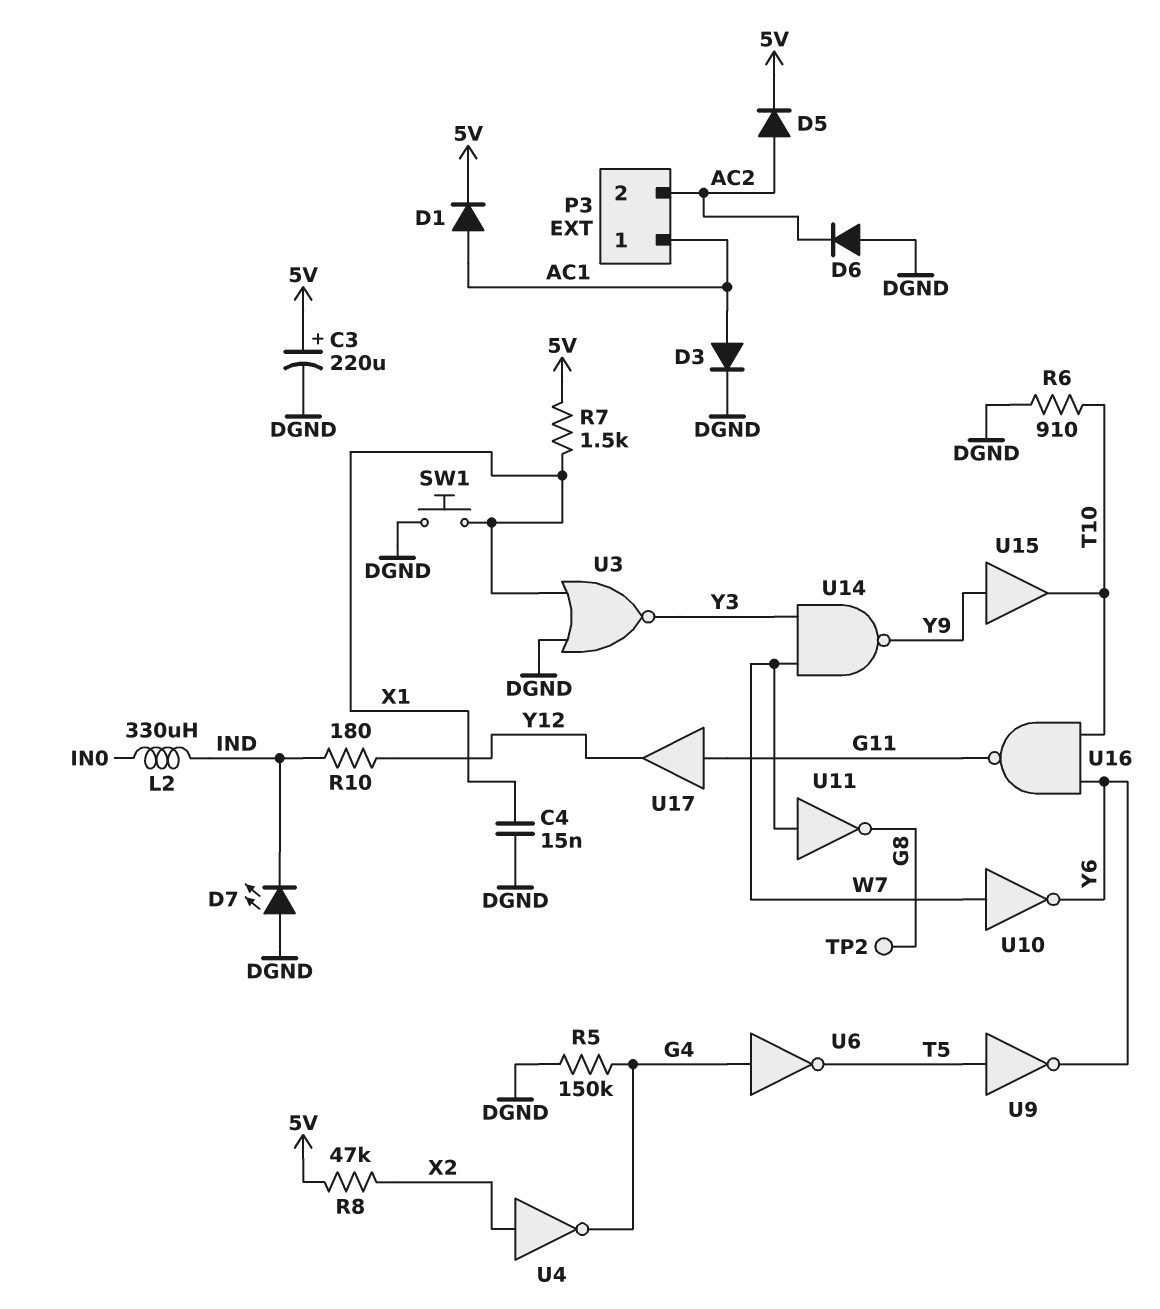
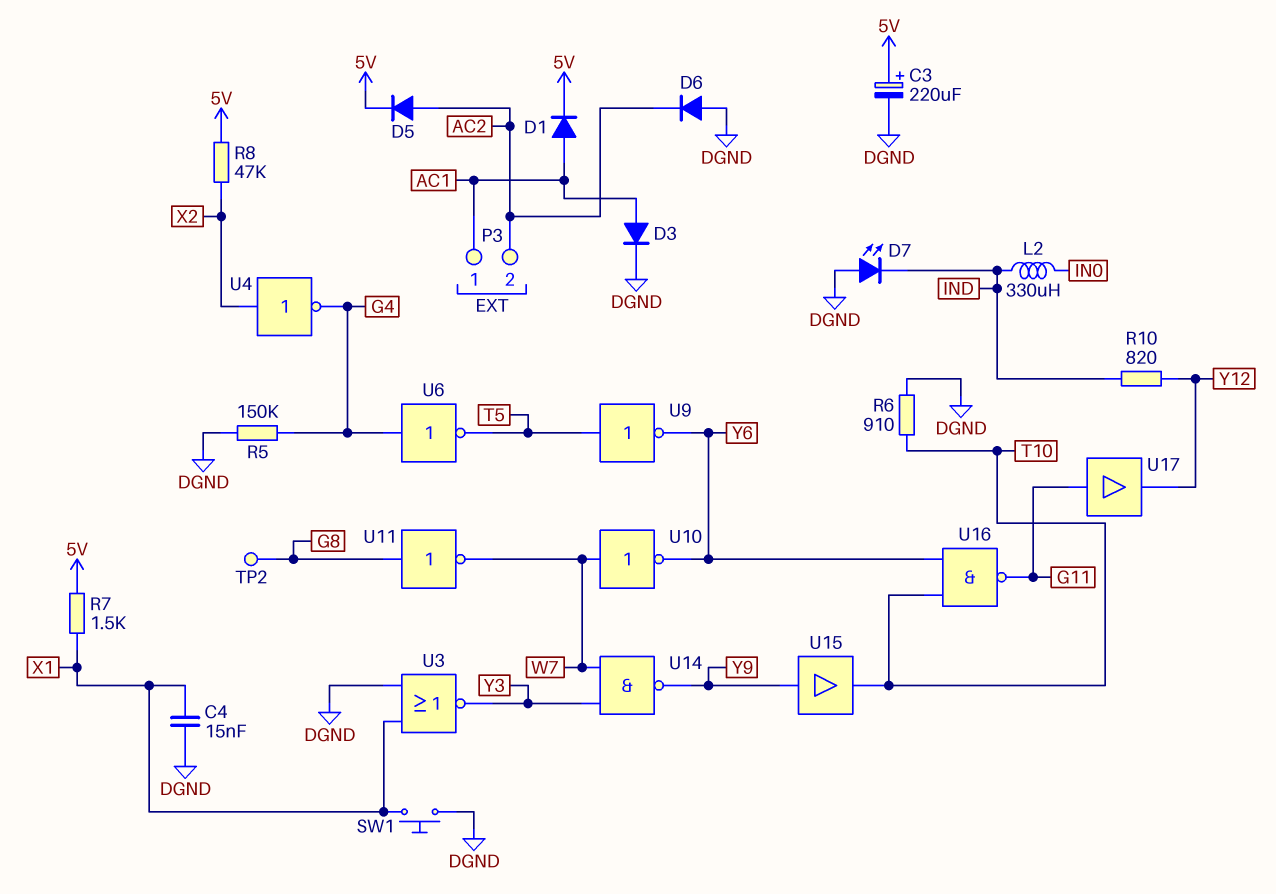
R10: 180 (IND, Y12) -> 820 (IND, Y12)
U11: NOT (in W7, out G8) -> NOT (in G8, out W7)

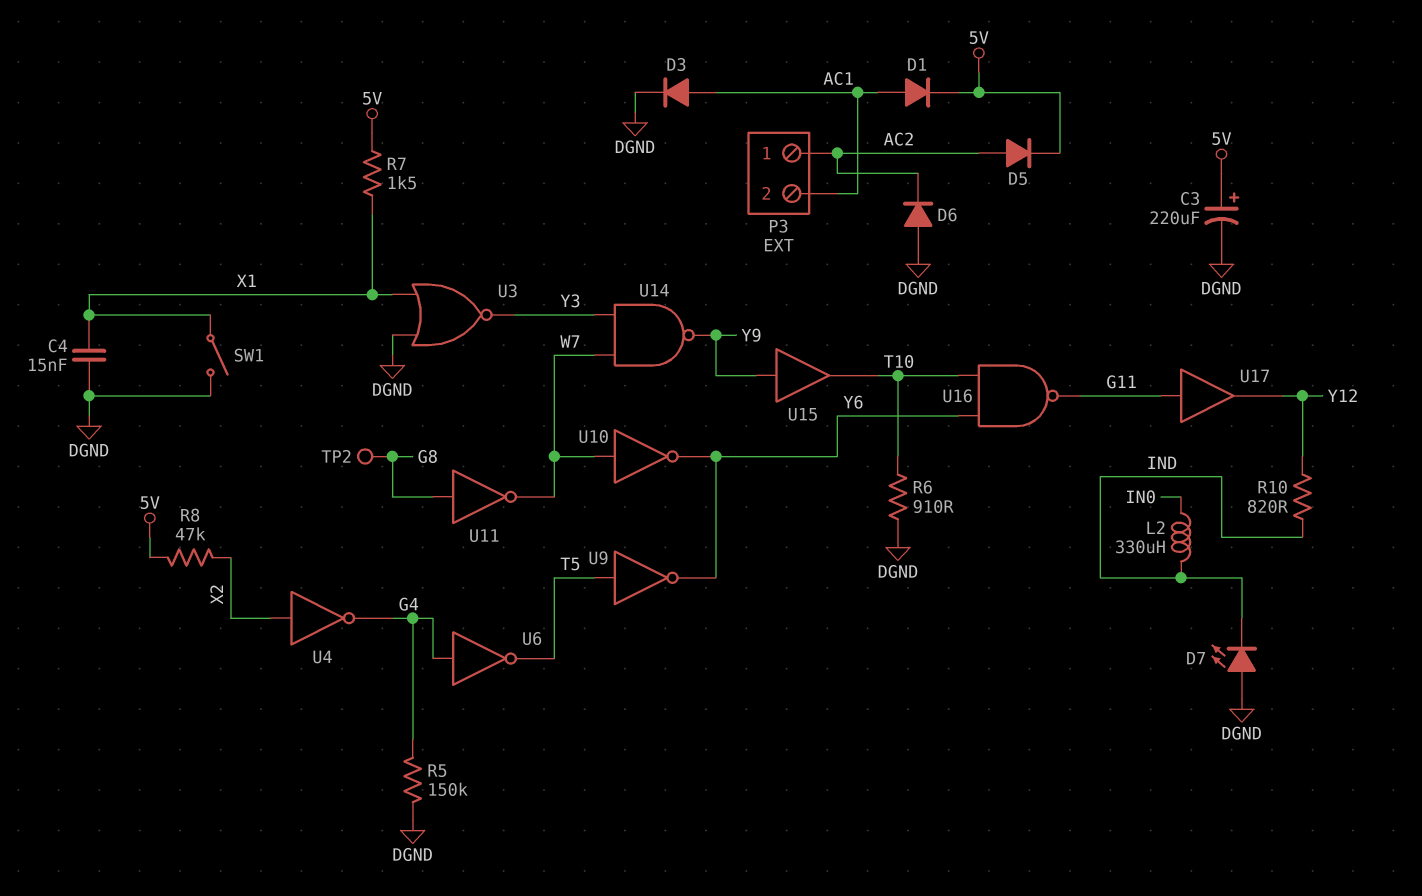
P3 pin 1: AC1 -> AC2
P3 pin 2: AC2 -> AC1
SW1: button (DGND, X1) -> switch (DGND, X1)

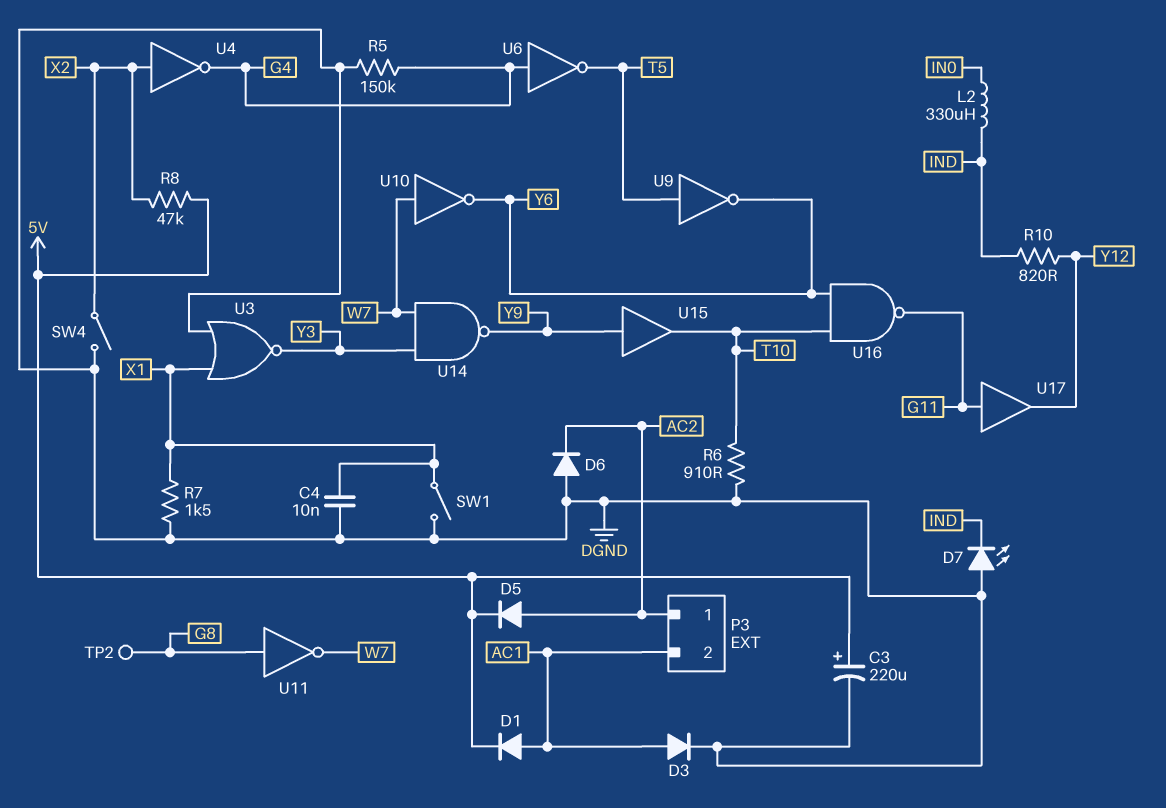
C4: 15nF (DGND, X1) -> 10nF (DGND, X1)
R7: 1.5k (5V, X1) -> 1.5k (DGND, X1)
SW4: none -> switch (DGND, X2)

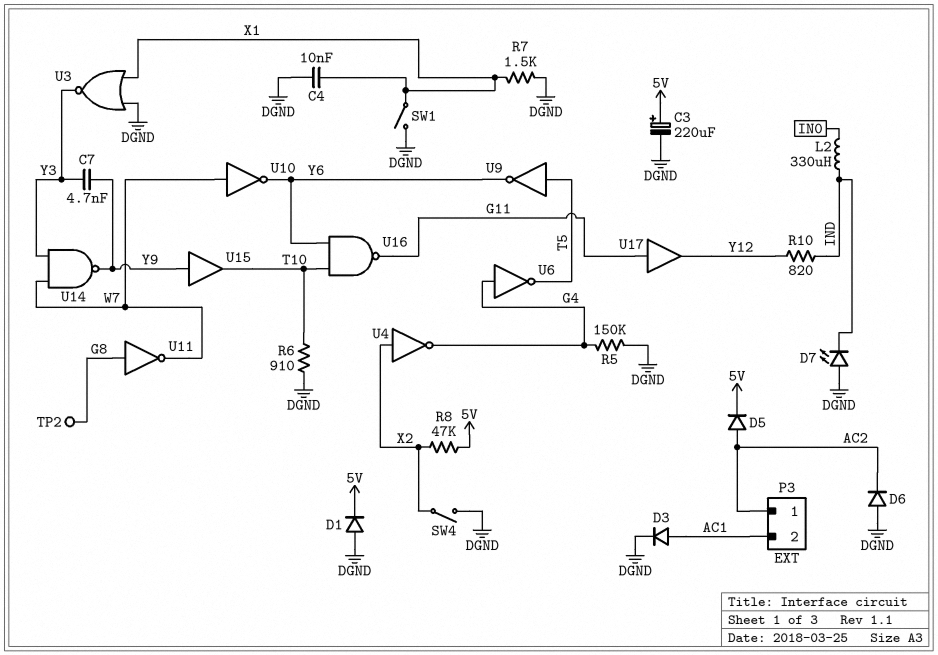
C7: none -> 4.7nF (Y3, Y9)
D1: diode (A AC1, K 5V) -> diode (A DGND, K 5V)

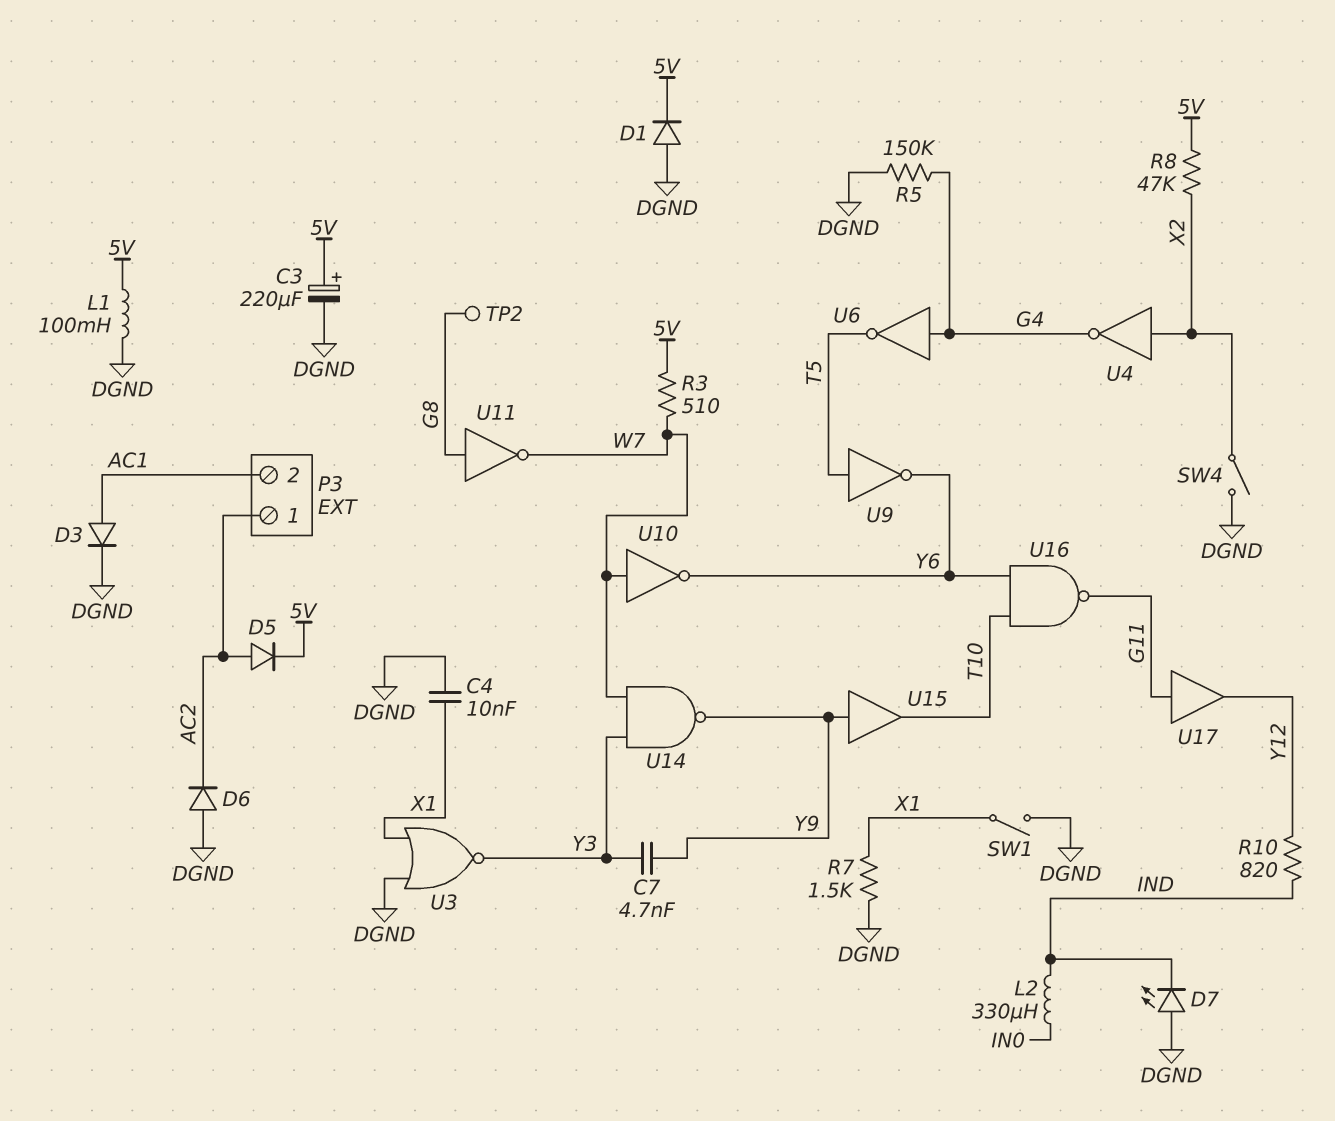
L1: none -> 100mH (5V, DGND)
R3: none -> 510 (5V, W7)
R6: 910 (DGND, T10) -> none

